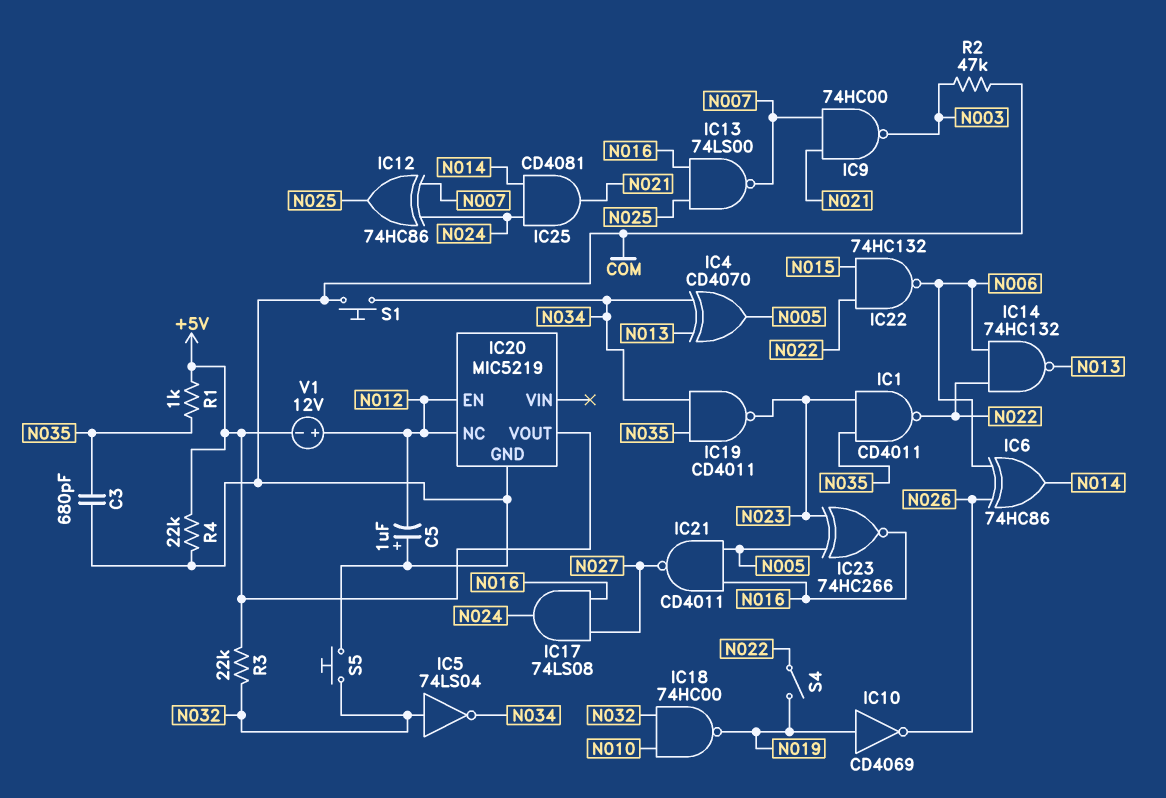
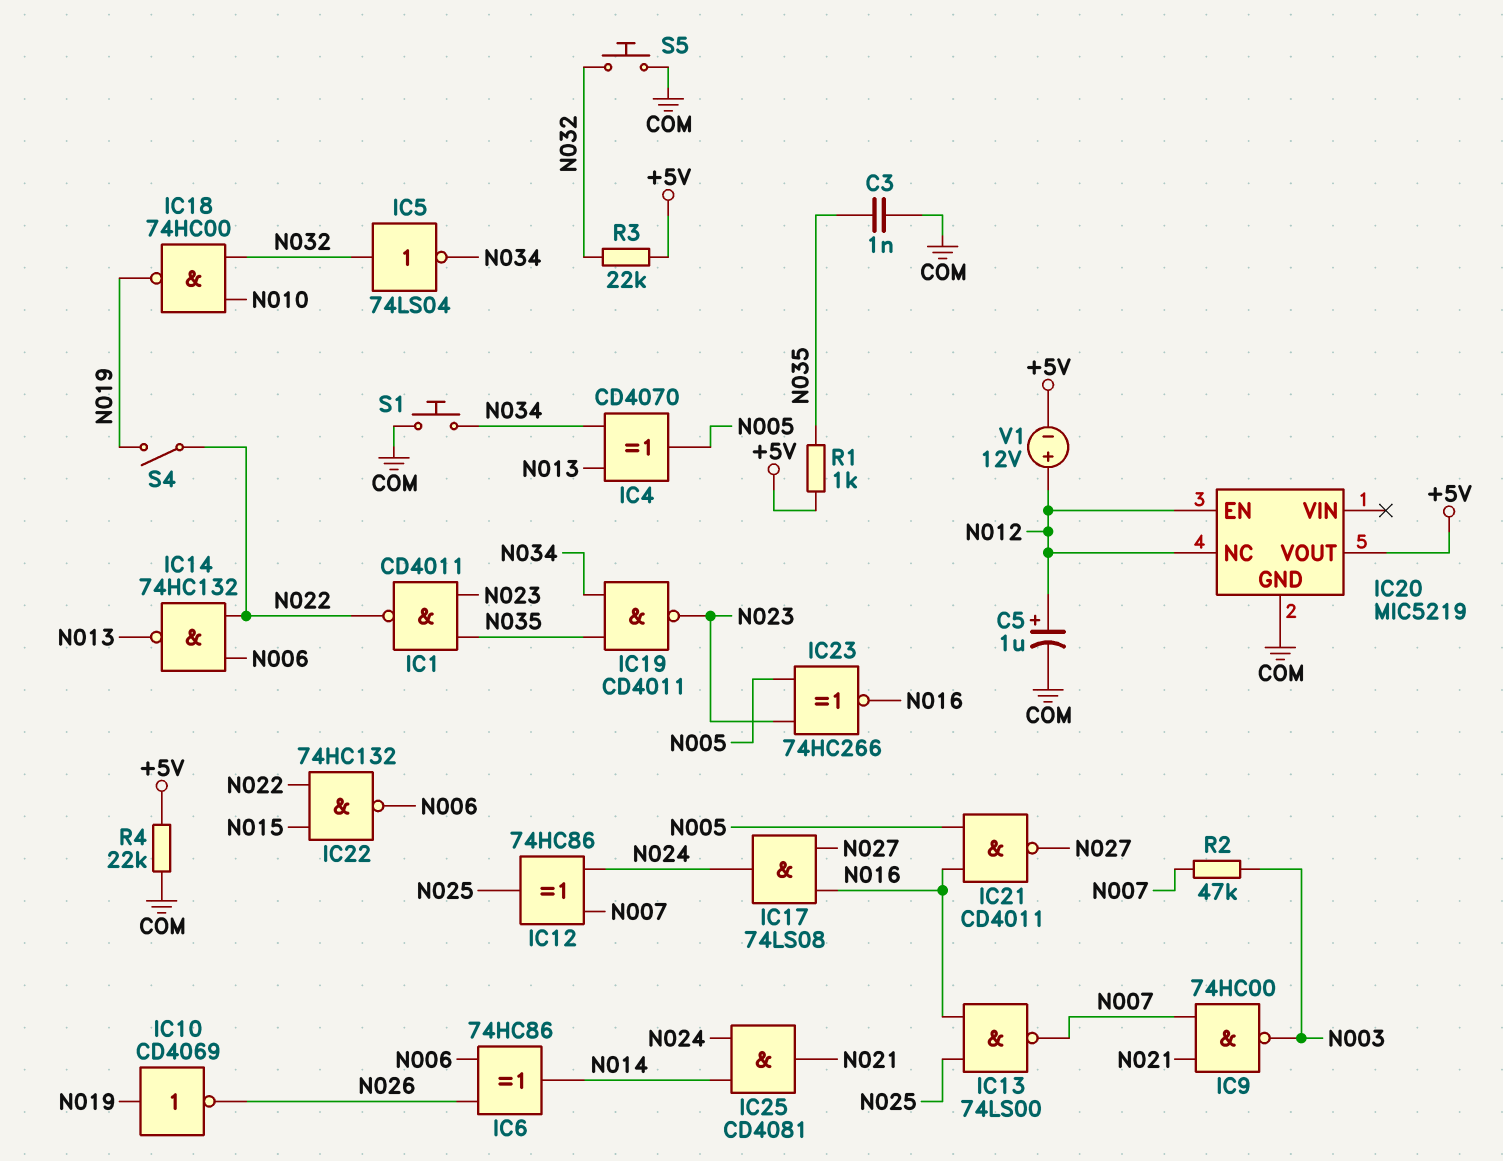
C3: 680pF (COM, N035) -> 1nF (COM, N035)
C5: 1uF (plus COM, minus N012) -> 1uF (plus N012, minus COM)
R2: 47k (COM, N003) -> 47k (N003, N007)

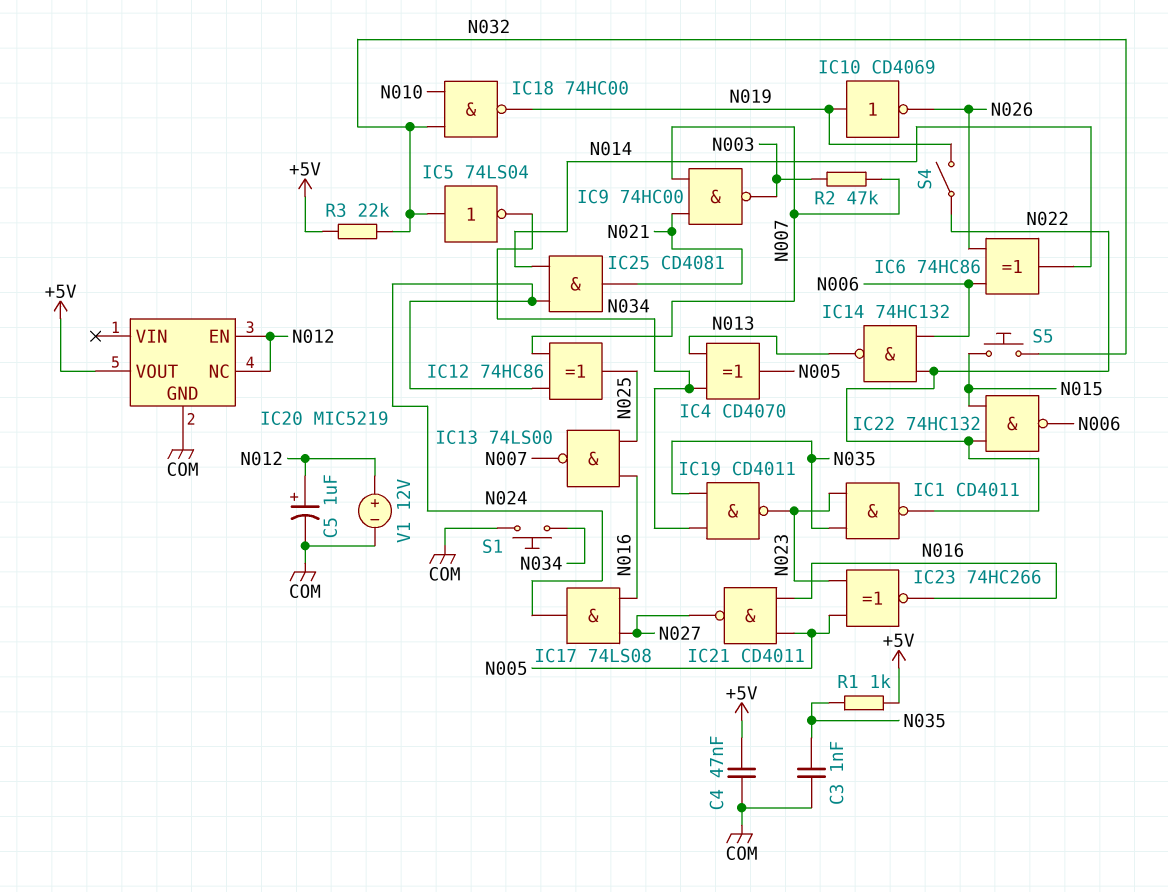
C4: none -> 47nF (+5V, COM)
R4: 22k (+5V, COM) -> none
S5: button (COM, N032) -> button (N015, N032)
V1: 12V (plus N012, minus +5V) -> 12V (plus N012, minus COM)

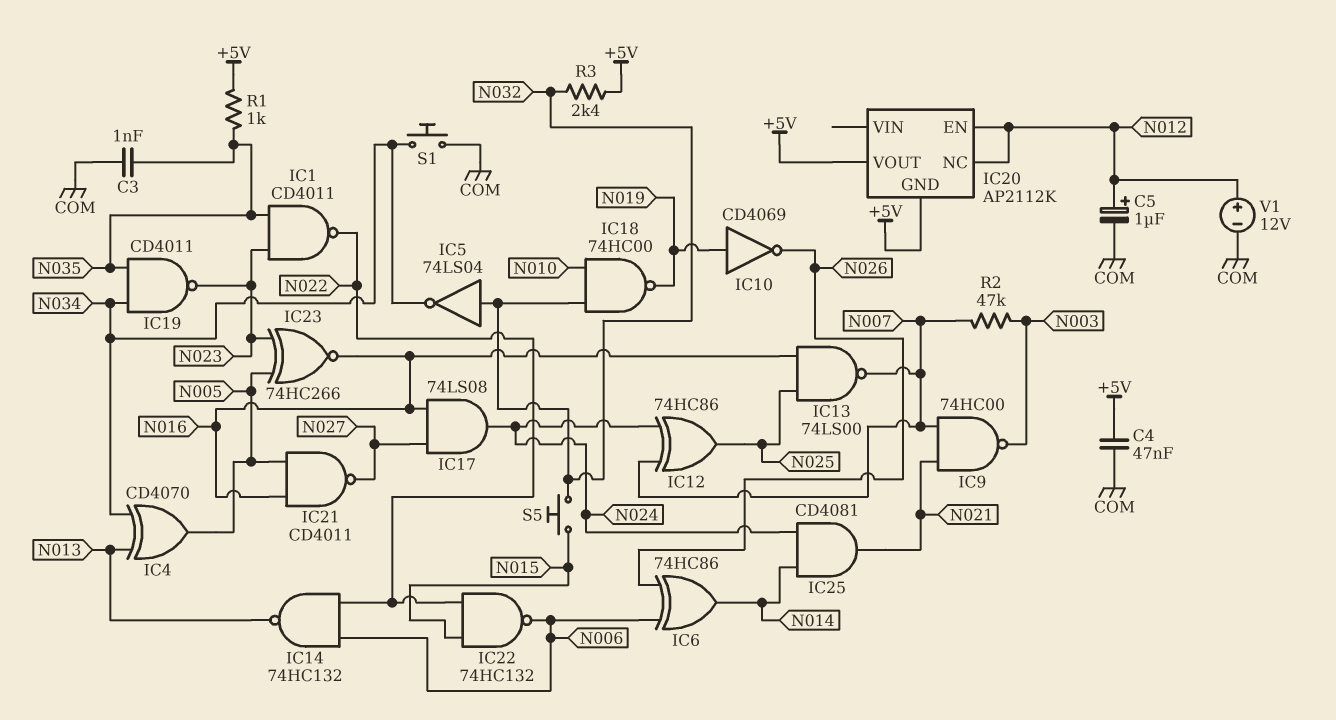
IC20: MIC5219 -> AP2112K
IC20 pin GND: COM -> +5V
R3: 22k (+5V, N032) -> 2.4k (+5V, N032)
S4: switch (N019, N022) -> none

